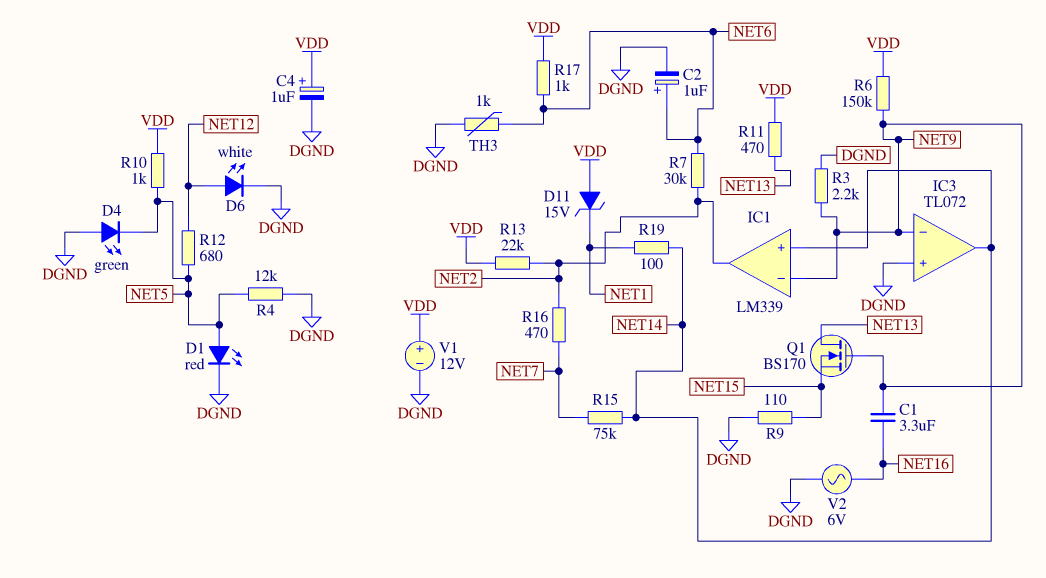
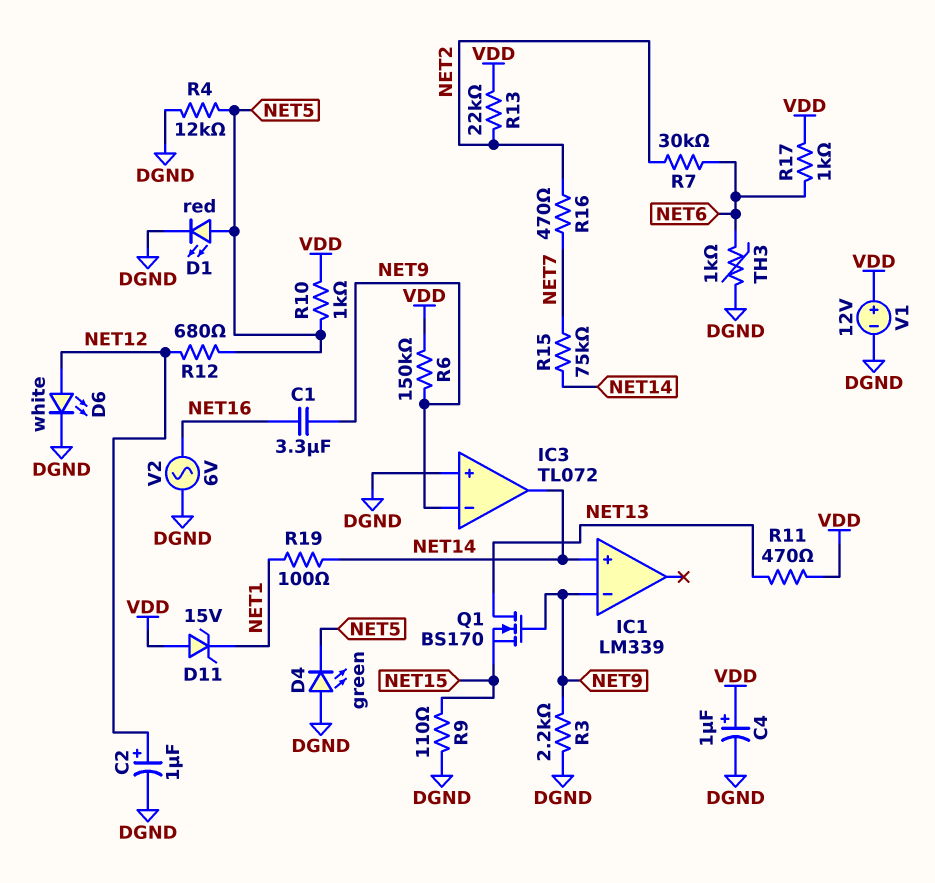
C2: 1uF (plus NET6, minus DGND) -> 1uF (plus NET12, minus DGND)
IC1 pin out: NET2 -> none

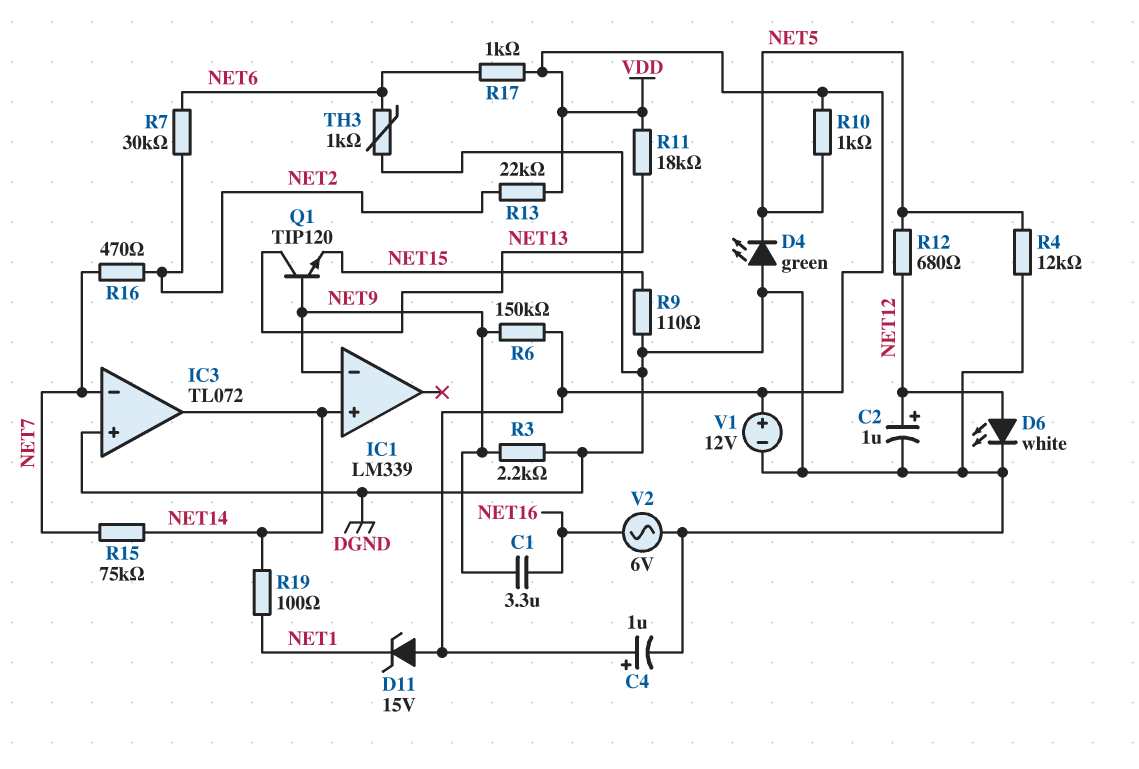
D1: LED red (A NET5, K DGND) -> none
IC3 pin in-: NET9 -> NET7
Q1: NMOS BS170 (G NET9, D NET13, S NET15) -> NPN TIP120 (B NET9, C NET13, E NET15)
R11: 470 (NET13, VDD) -> 18k (NET13, VDD)

